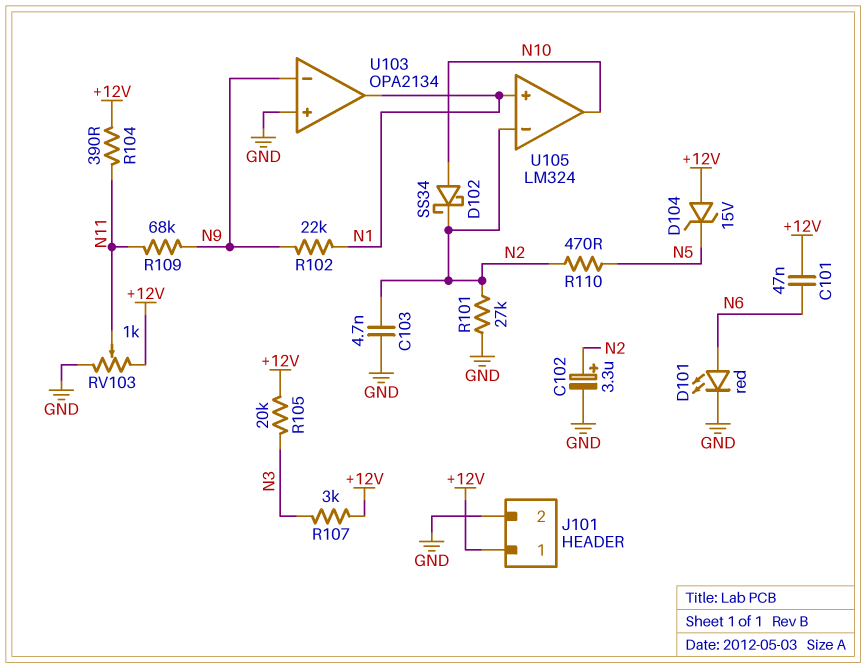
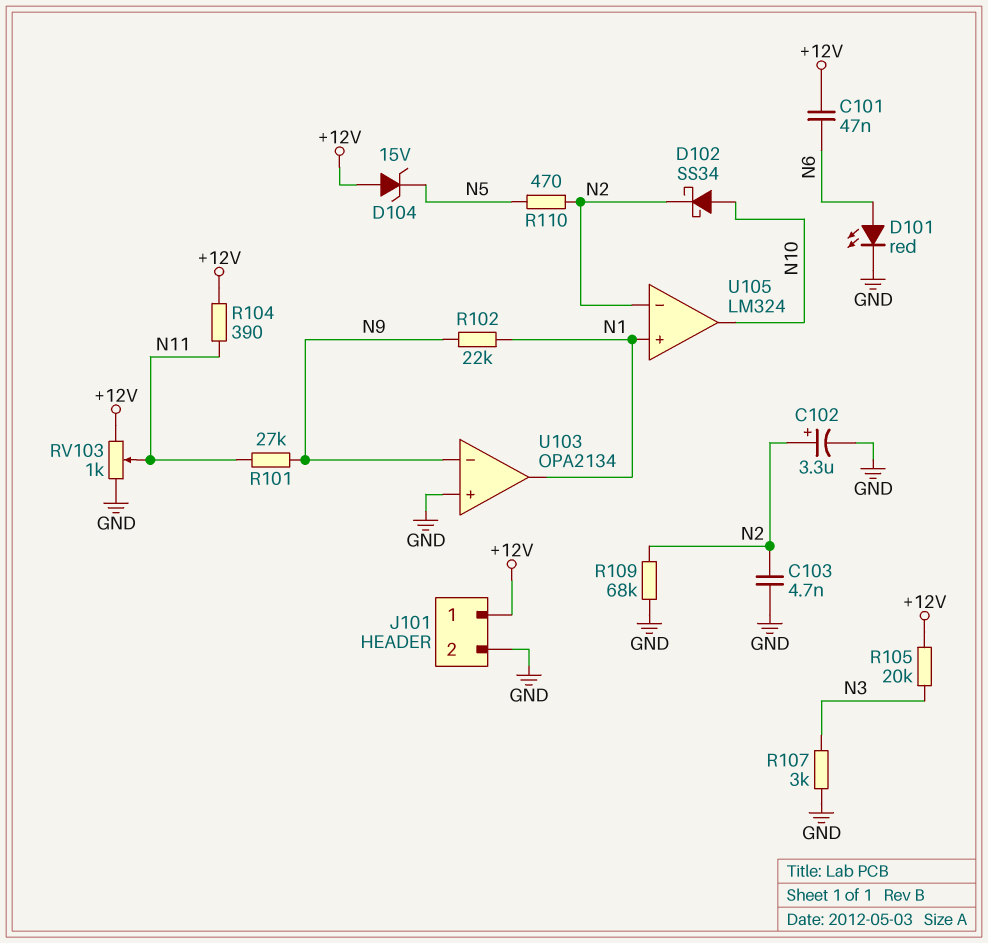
R101: 27k (GND, N2) -> 27k (N9, N11)
R107: 3k (+12V, N3) -> 3k (GND, N3)
R109: 68k (N9, N11) -> 68k (GND, N2)

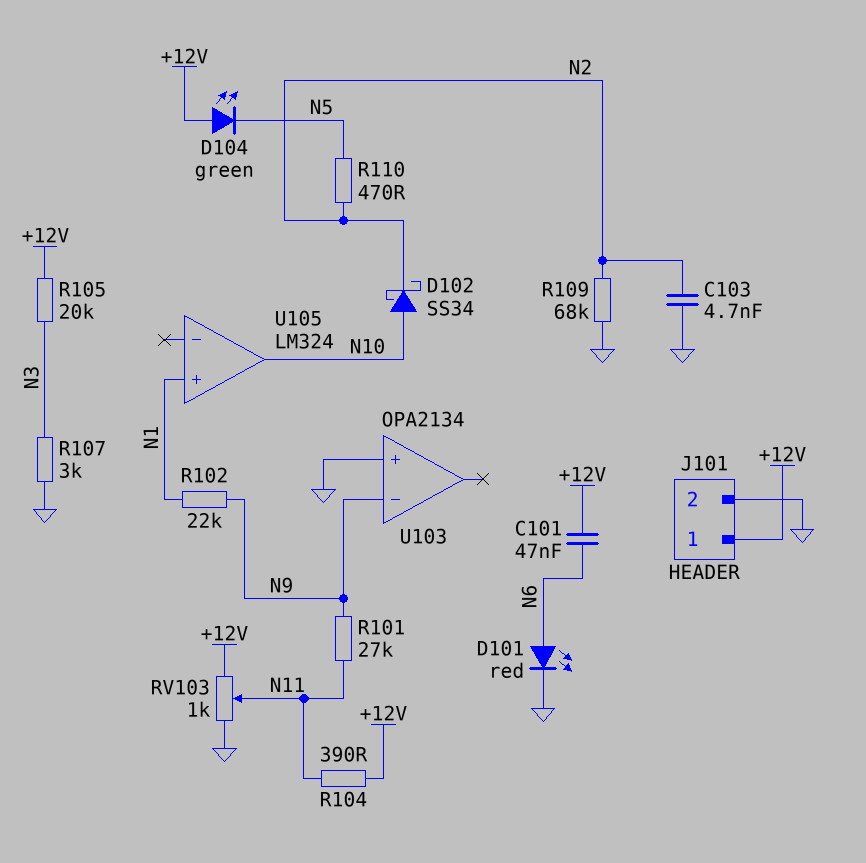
C102: 3.3uF (plus N2, minus GND) -> none
D104: zener 15V (A +12V, K N5) -> LED green (A +12V, K N5)
U103 pin out: N1 -> none
U105 pin in-: N2 -> none

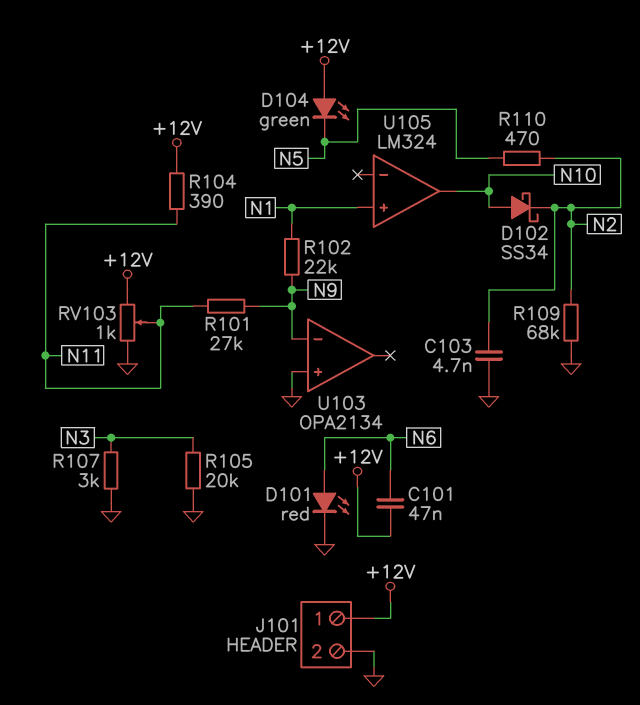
R105: 20k (+12V, N3) -> 20k (GND, N3)

